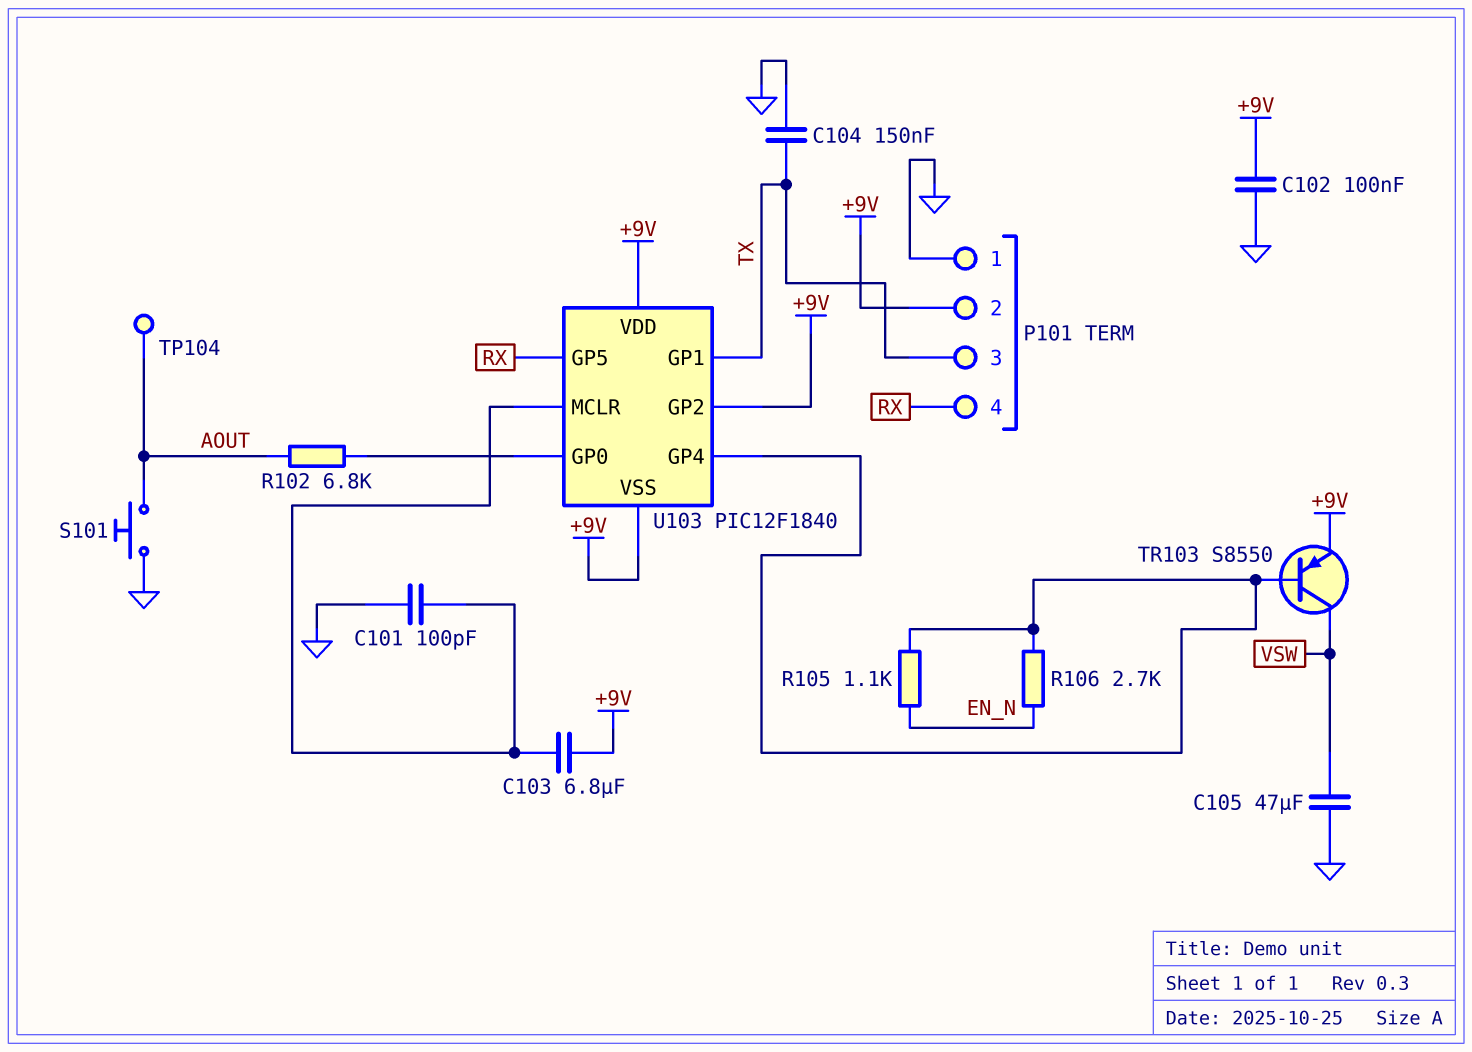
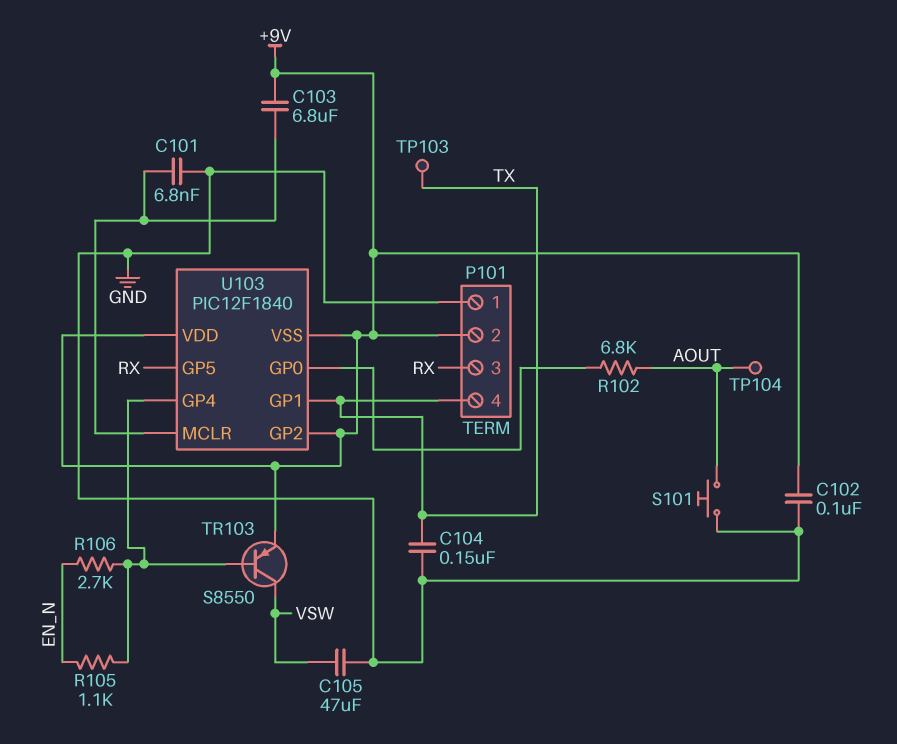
C101: 100pF (GND, U103/MCLR) -> 6.8nF (GND, U103/MCLR)
P101 pin 3: TX -> RX
P101 pin 4: RX -> TX
TP103: none -> test point (TX)

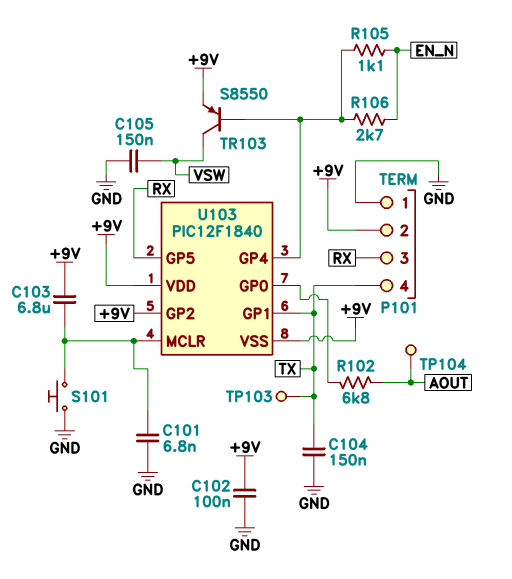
C105: 47uF (GND, VSW) -> 150nF (GND, VSW)
S101: button (AOUT, GND) -> button (GND, U103/MCLR)

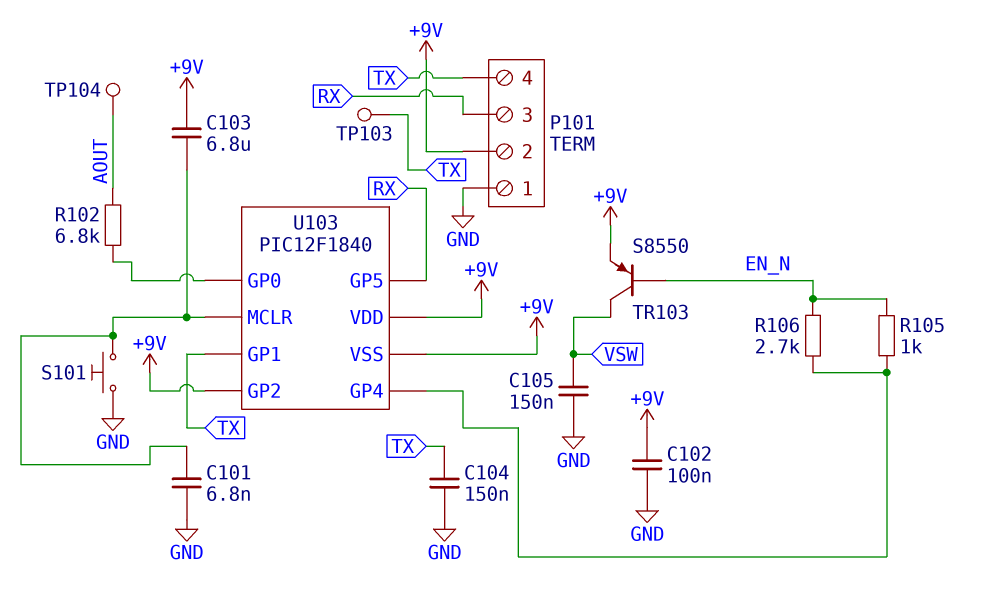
R105: 1.1k (EN_N, U103/GP4) -> 1k (EN_N, U103/GP4)
TR103: PNP S8550 (B U103/GP4, C VSW, E +9V) -> PNP S8550 (B EN_N, C VSW, E +9V)

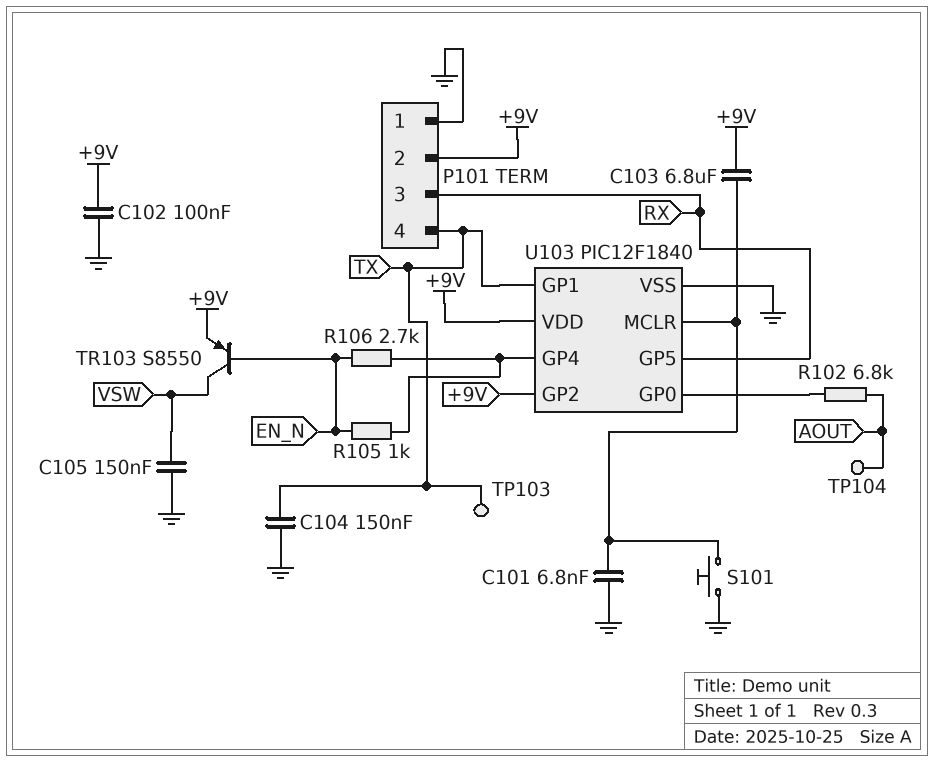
U103 pin VSS: +9V -> GND

